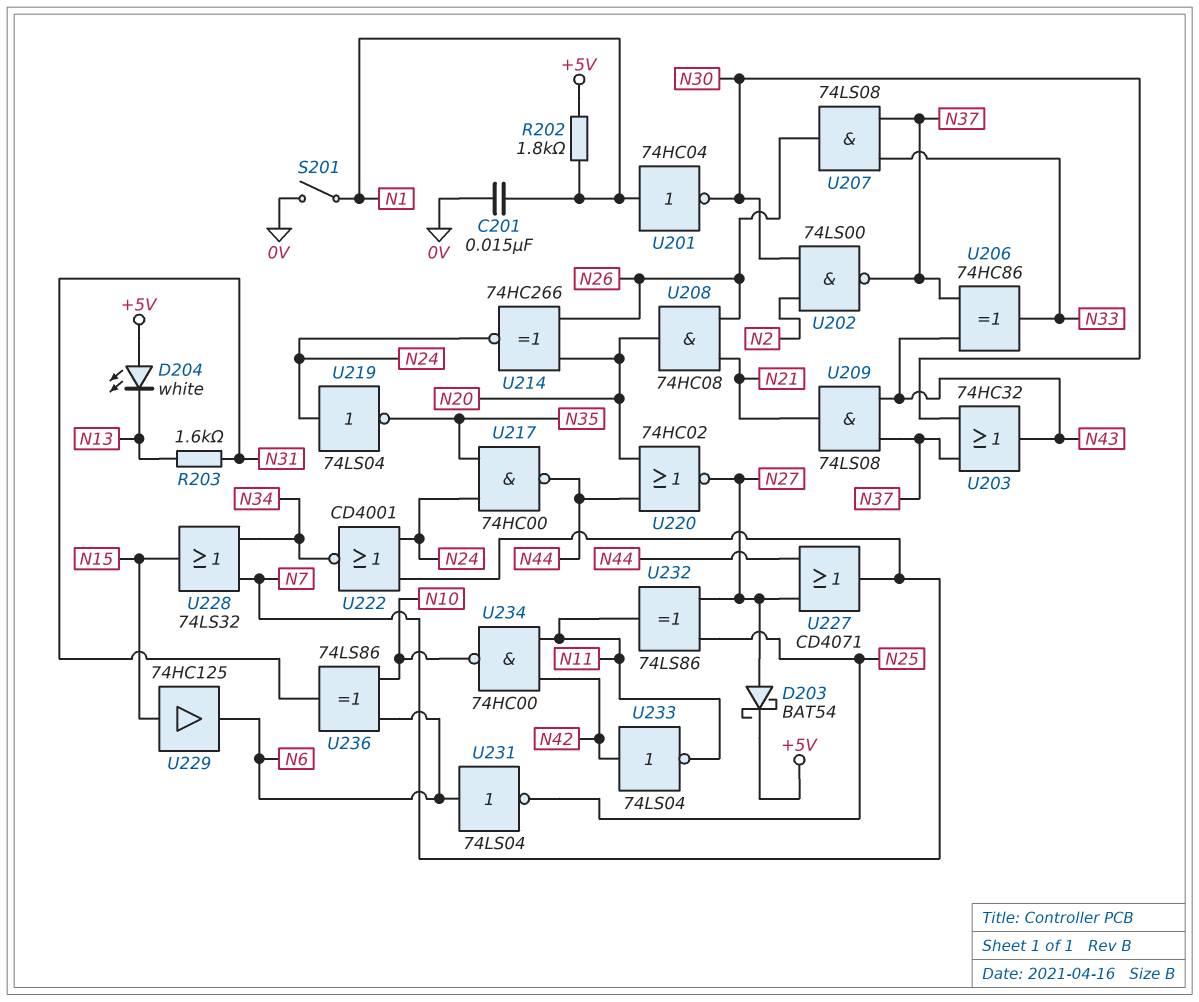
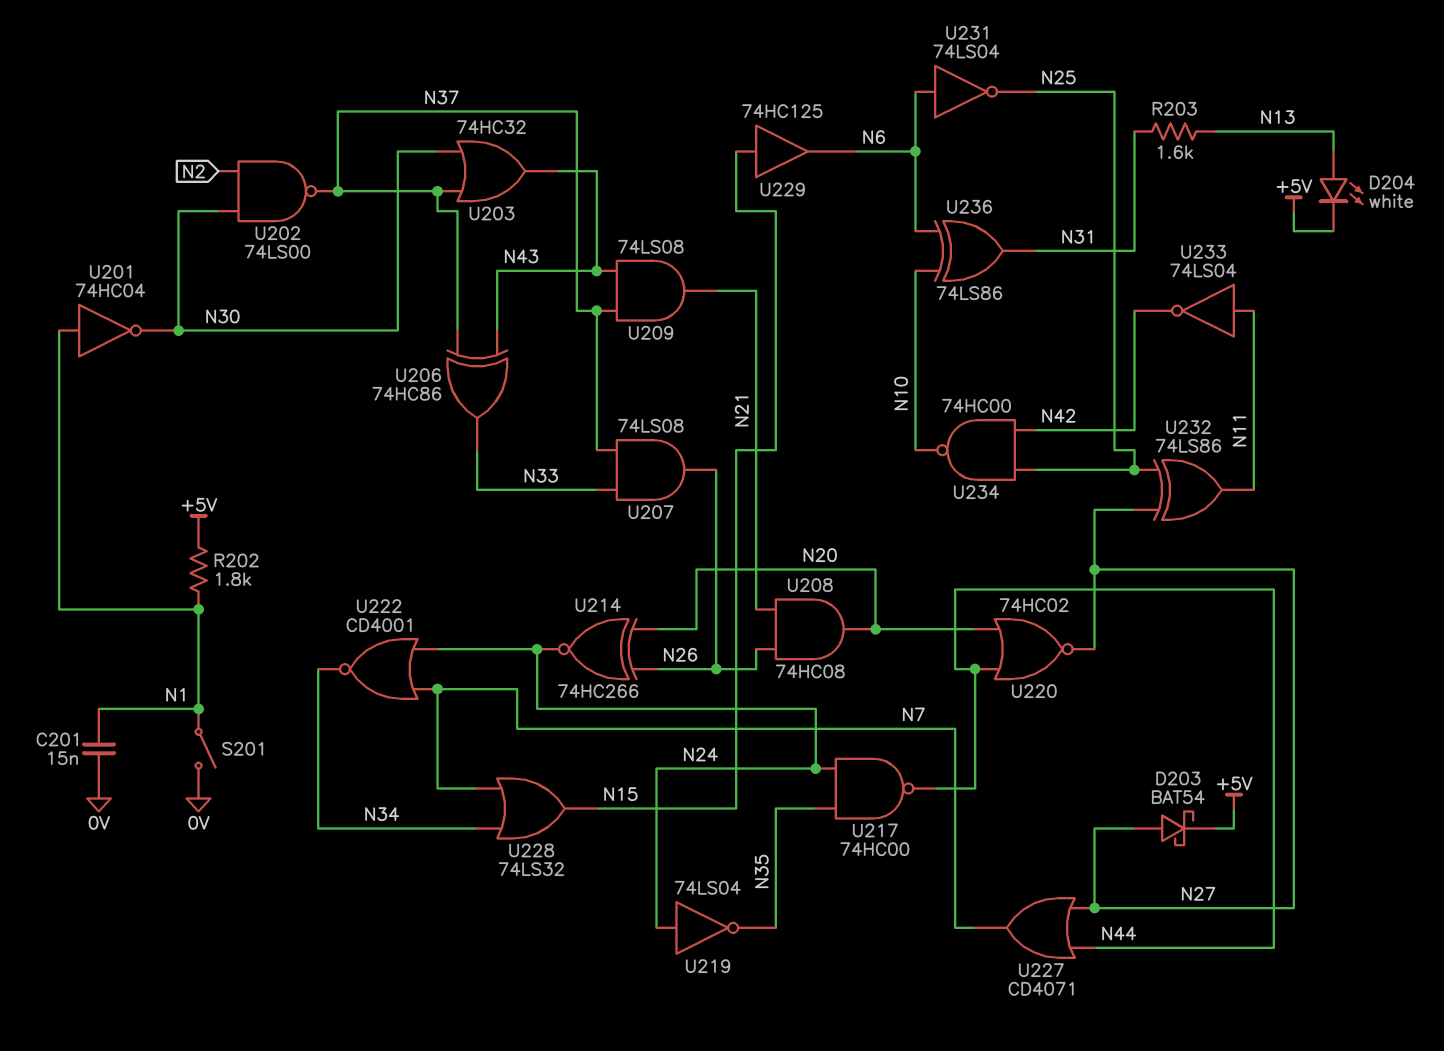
D204: LED white (A +5V, K N13) -> LED white (A N13, K +5V)
U233: NOT 74LS04 (in N42, out N11) -> NOT 74LS04 (in N11, out N42)
U234: NAND 74HC00 (in N11, in N42, out N10) -> NAND 74HC00 (in N25, in N42, out N10)

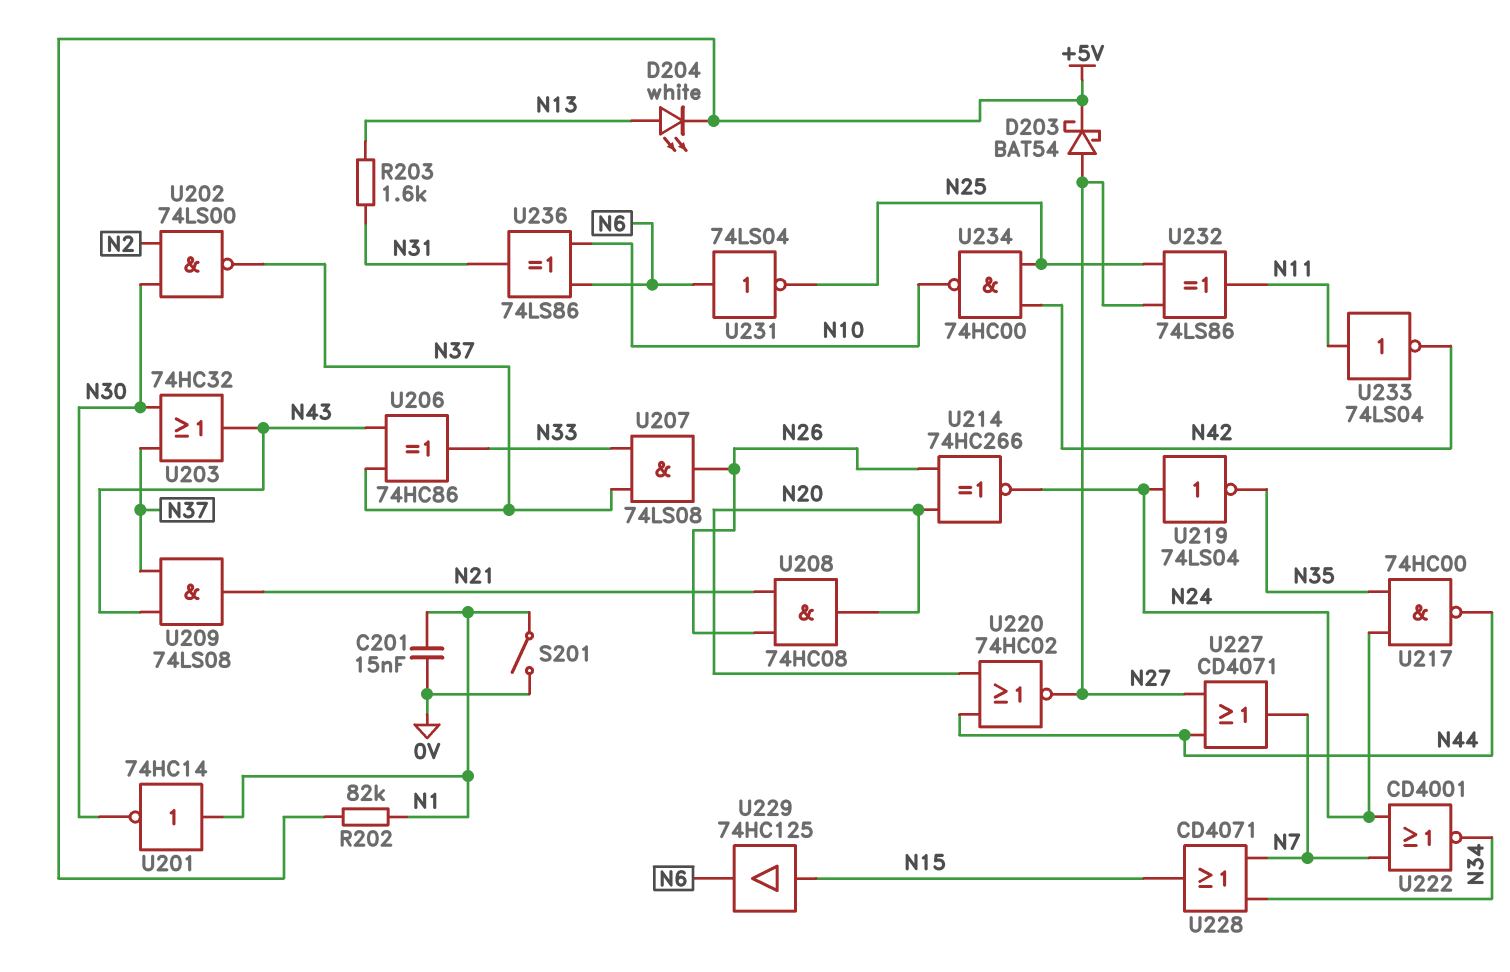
R202: 1.8k (+5V, N1) -> 82k (+5V, N1)
U201: NOT 74HC04 (in N1, out N30) -> NOT 74HC14 (in N1, out N30)
U228: OR 74LS32 (in N7, in N34, out N15) -> OR CD4071 (in N7, in N34, out N15)

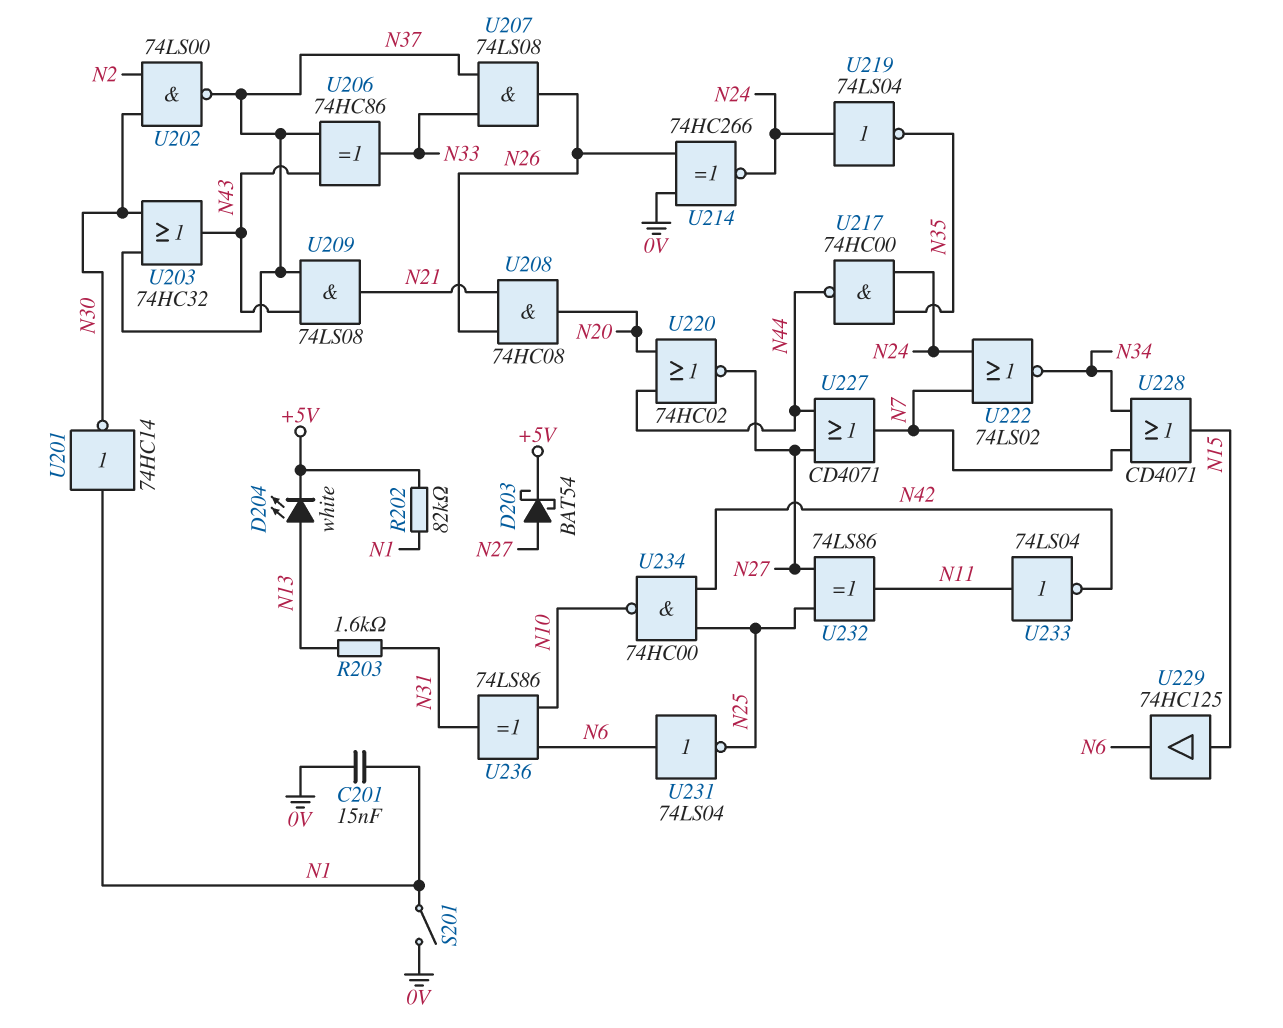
U214: XNOR 74HC266 (in N20, in N26, out N24) -> XNOR 74HC266 (in 0V, in N26, out N24)
U222: NOR CD4001 (in N7, in N24, out N34) -> NOR 74LS02 (in N7, in N24, out N34)

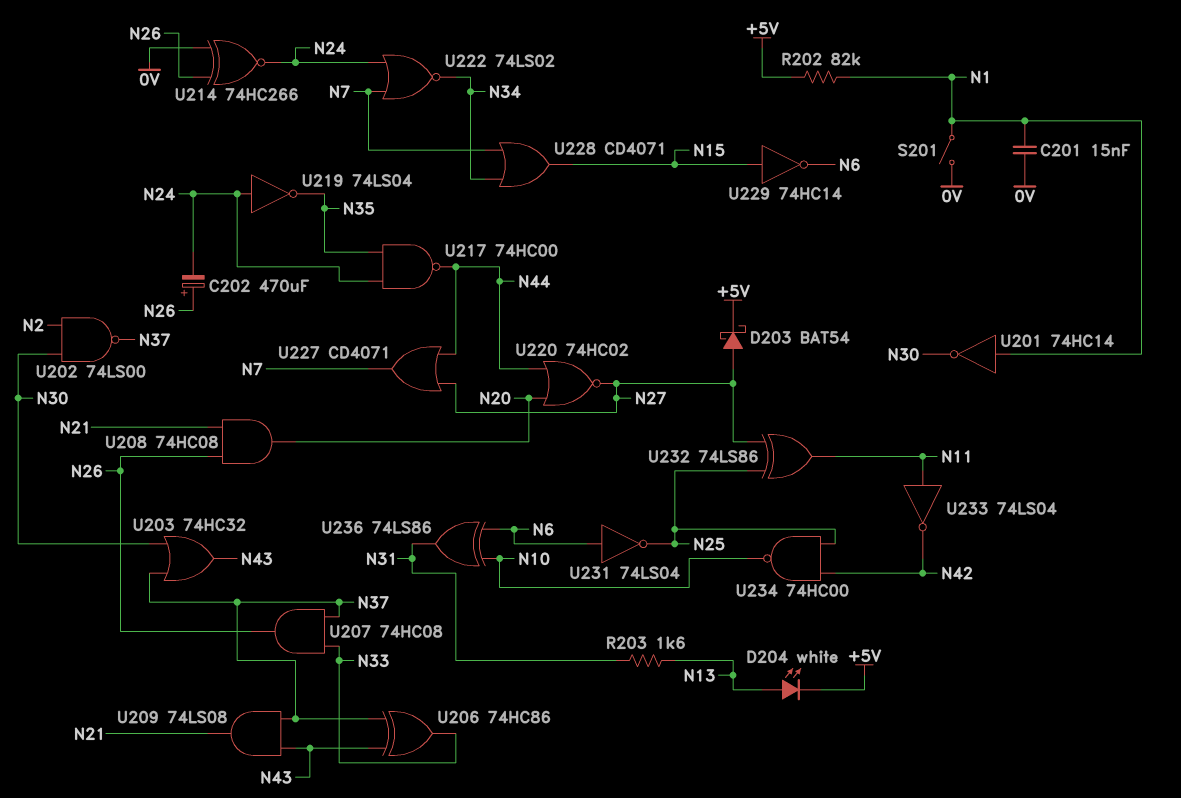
C202: none -> 470uF (plus N26, minus N24)
U207: AND 74LS08 (in N33, in N37, out N26) -> AND 74HC08 (in N33, in N37, out N26)
U229: buffer 74HC125 (in N15, out N6) -> NOT 74HC14 (in N15, out N6)

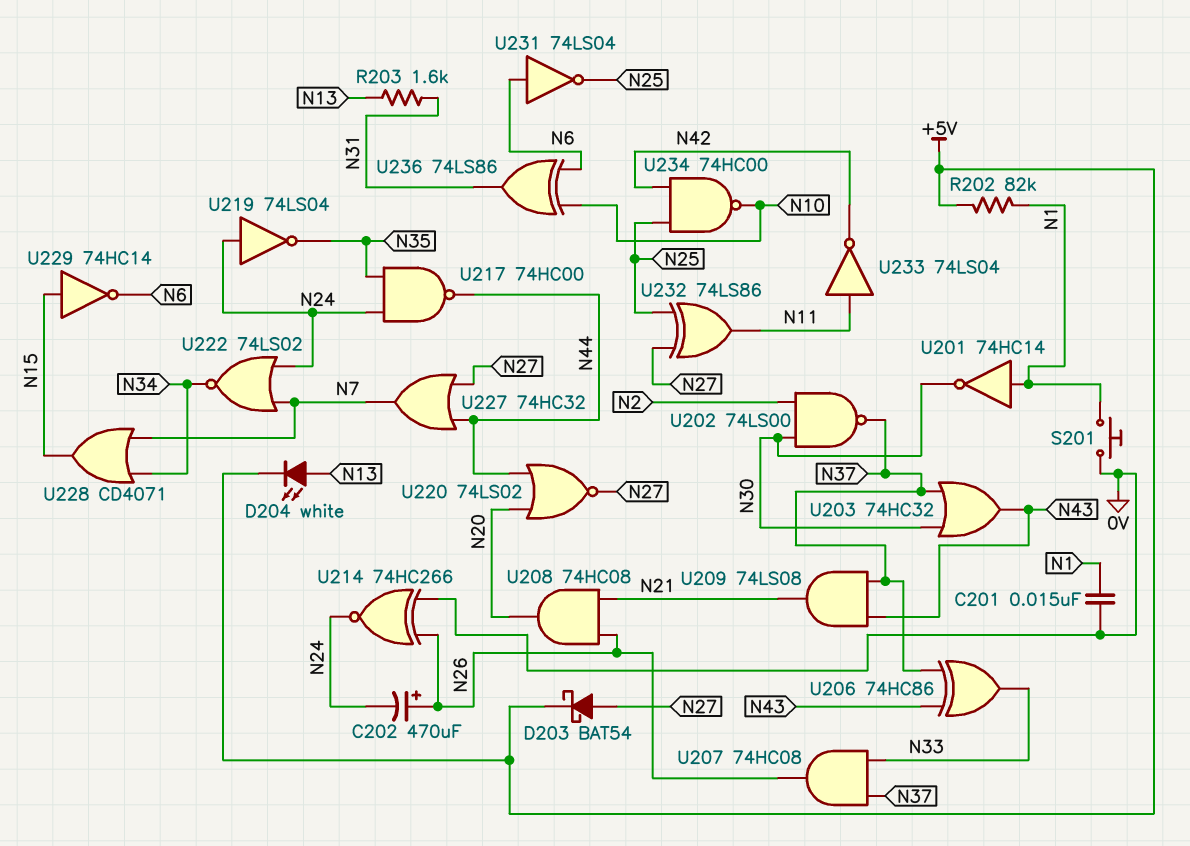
S201: switch (0V, N1) -> button (0V, N1)
U220: NOR 74HC02 (in N20, in N44, out N27) -> NOR 74LS02 (in N20, in N44, out N27)
U227: OR CD4071 (in N27, in N44, out N7) -> OR 74HC32 (in N27, in N44, out N7)

